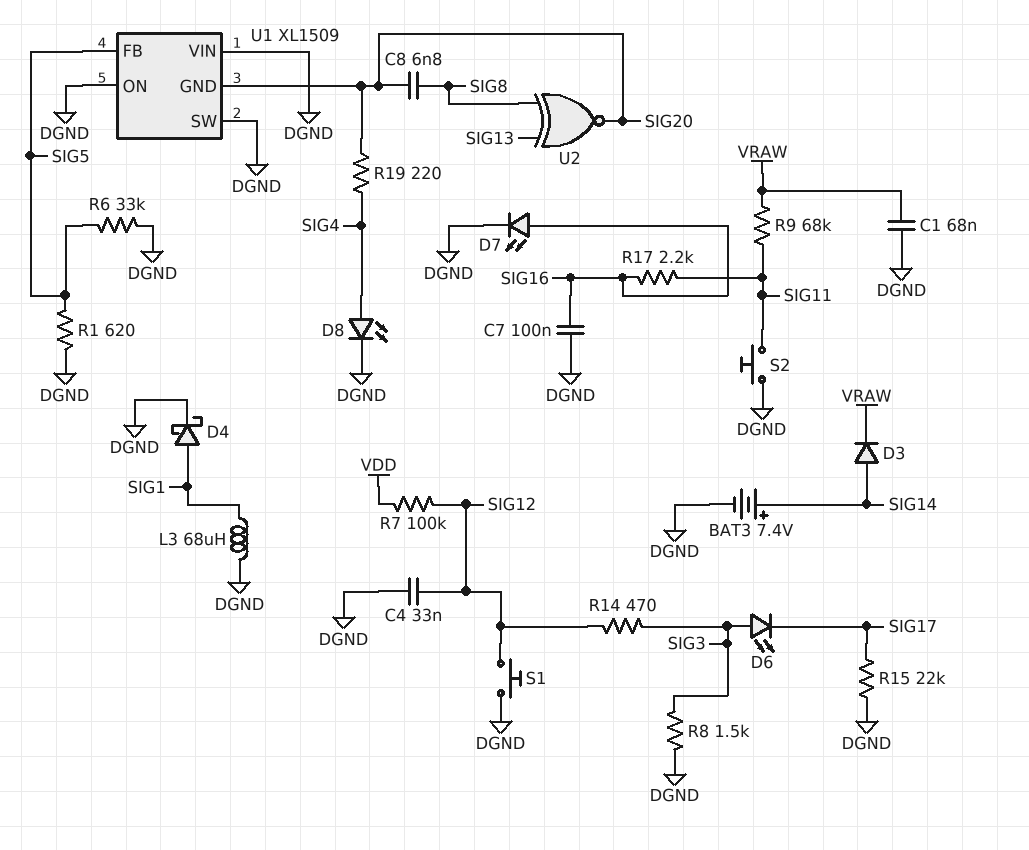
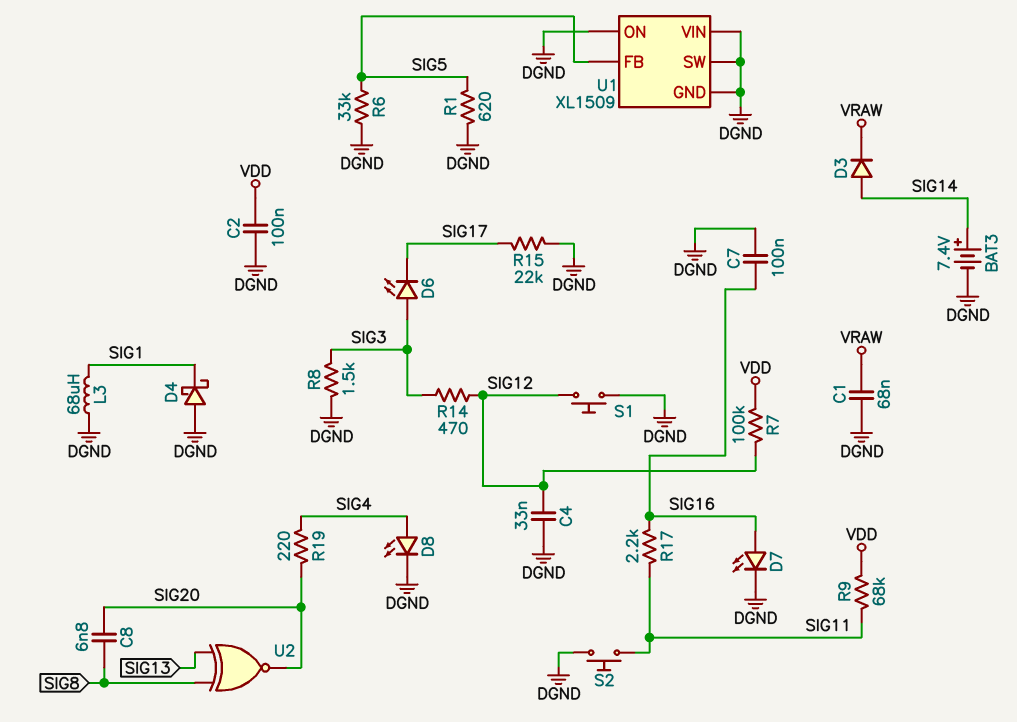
C2: none -> 100nF (DGND, VDD)
D4: schottky (A SIG1, K DGND) -> schottky (A DGND, K SIG1)
R9: 68k (SIG11, VRAW) -> 68k (SIG11, VDD)
U1 pin GND: SIG20 -> DGND

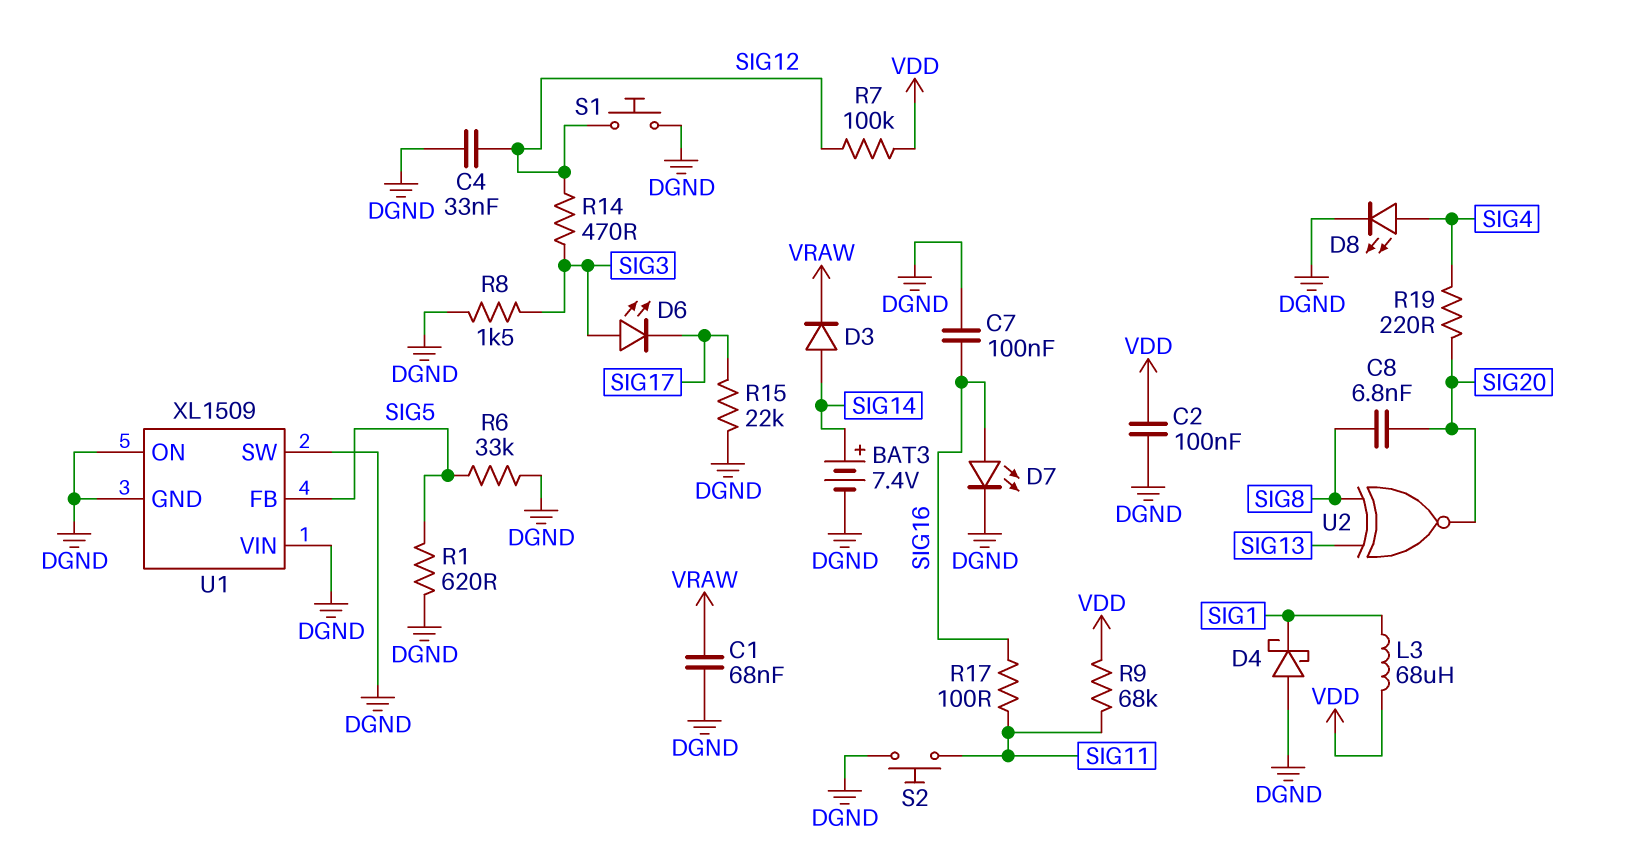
L3: 68uH (DGND, SIG1) -> 68uH (SIG1, VDD)
R17: 2.2k (SIG11, SIG16) -> 100 (SIG11, SIG16)

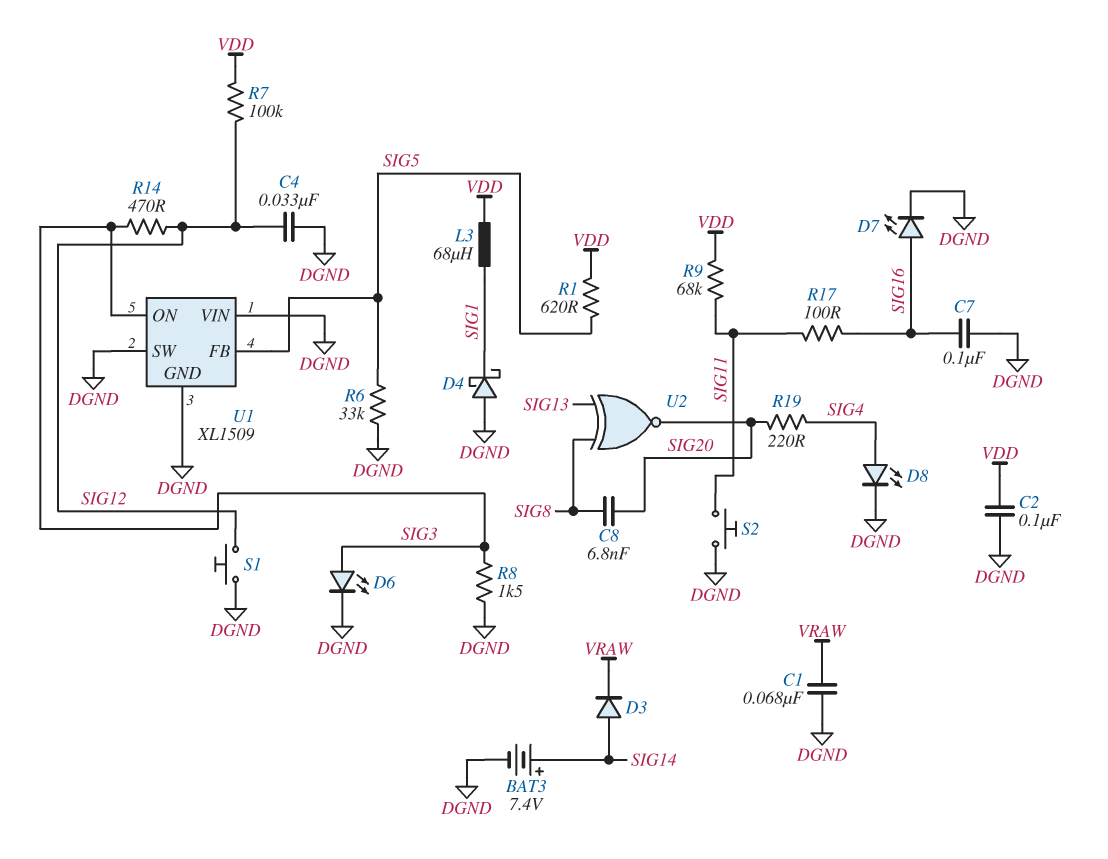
D6: LED (A SIG3, K SIG17) -> LED (A SIG3, K DGND)
R1: 620 (DGND, SIG5) -> 620 (SIG5, VDD)
R15: 22k (DGND, SIG17) -> none
U1 pin ON: DGND -> SIG3

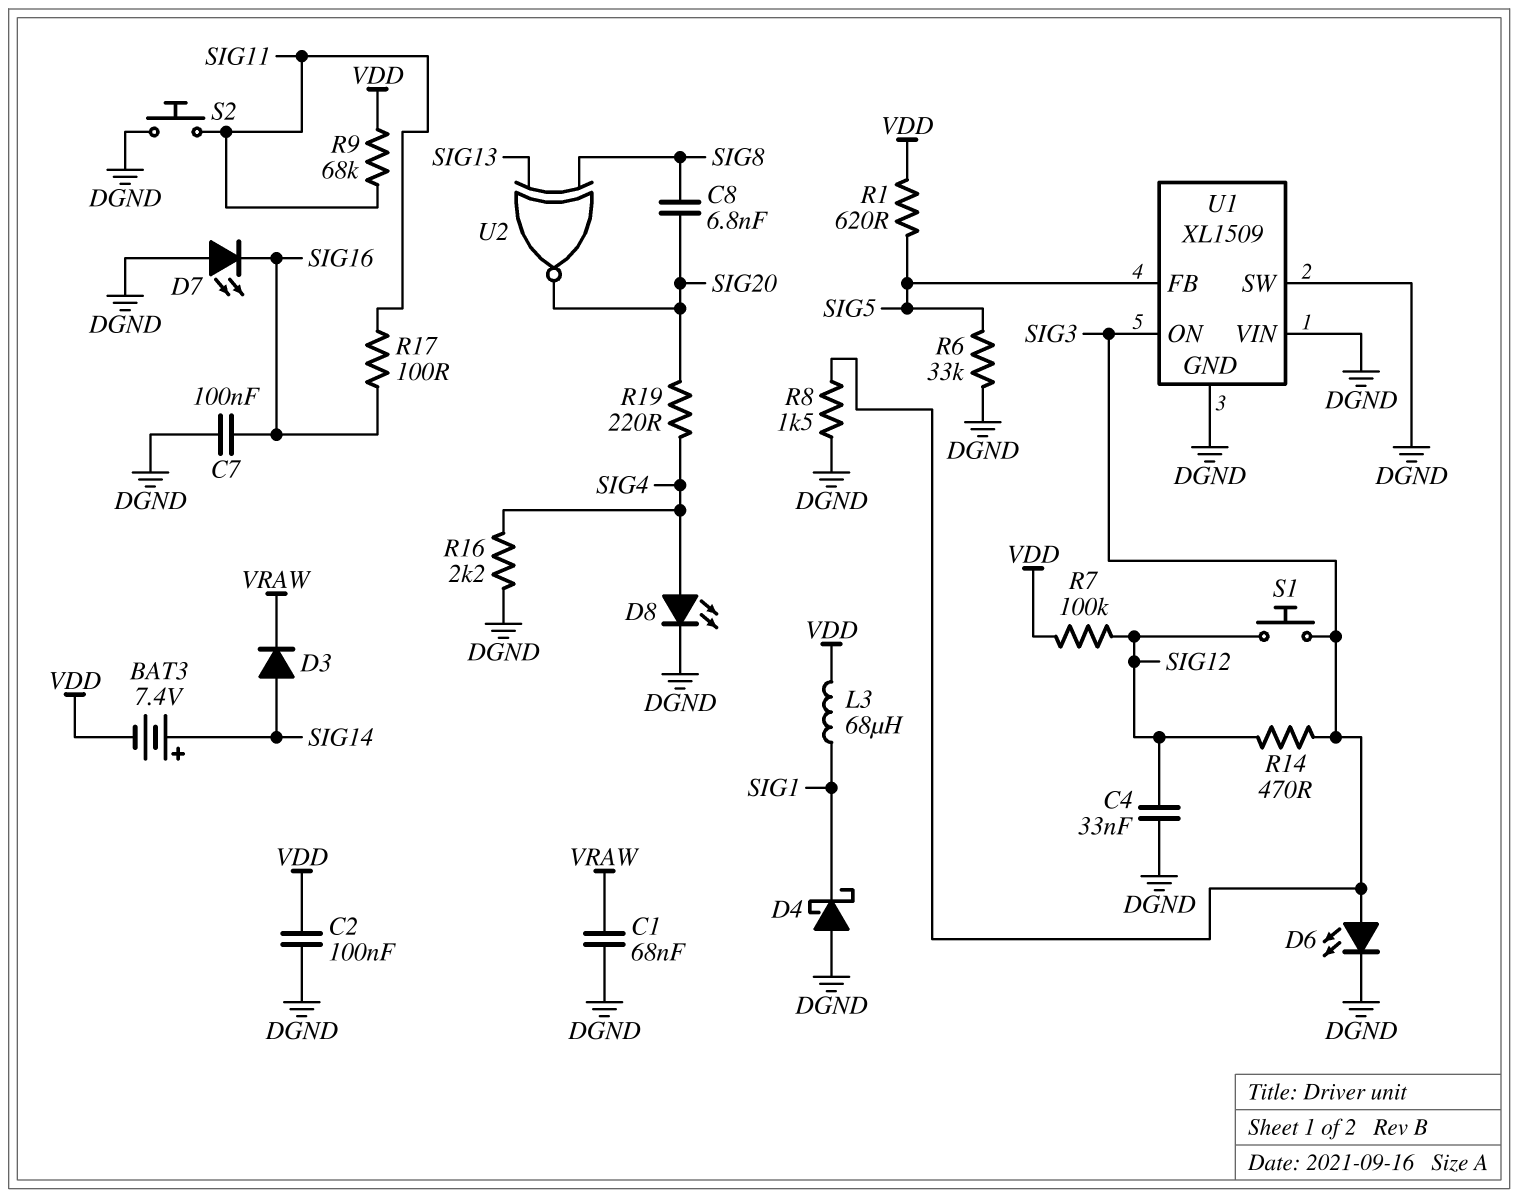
BAT3: 7.4V (plus SIG14, minus DGND) -> 7.4V (plus SIG14, minus VDD)
D7: LED (A SIG16, K DGND) -> LED (A DGND, K SIG16)
R16: none -> 2.2k (DGND, SIG4)
S1: button (DGND, SIG12) -> button (SIG3, SIG12)

